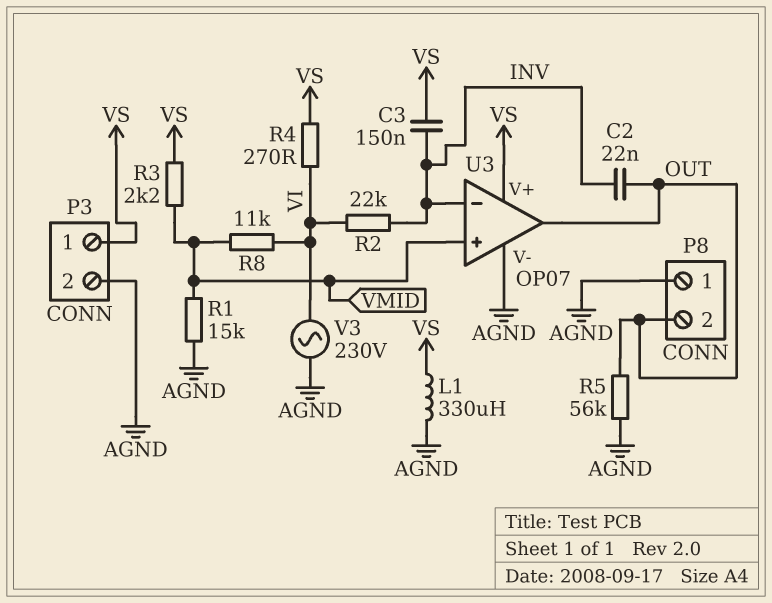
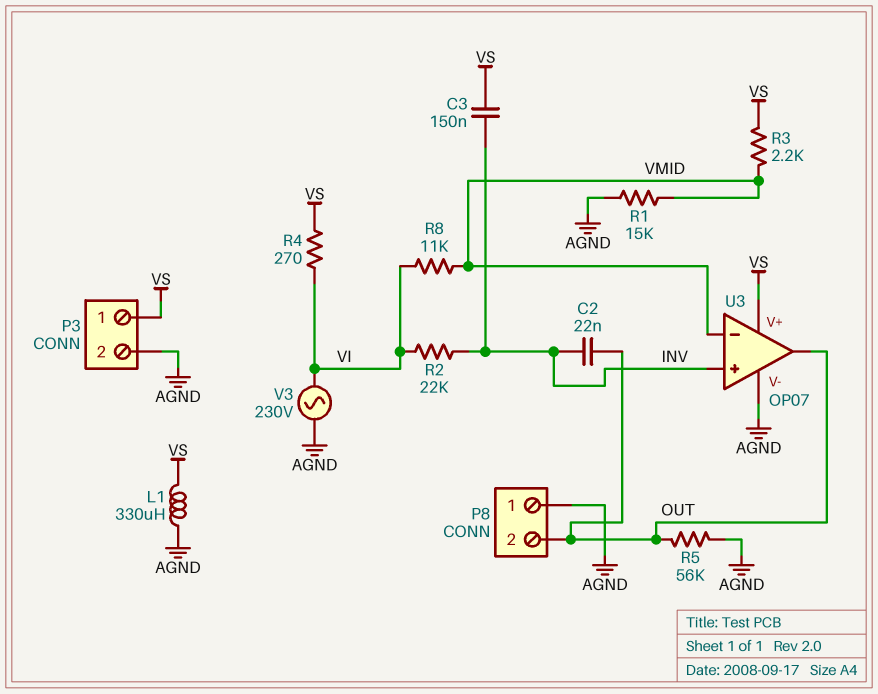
U3 pin in+: VMID -> INV
U3 pin in-: INV -> VMID

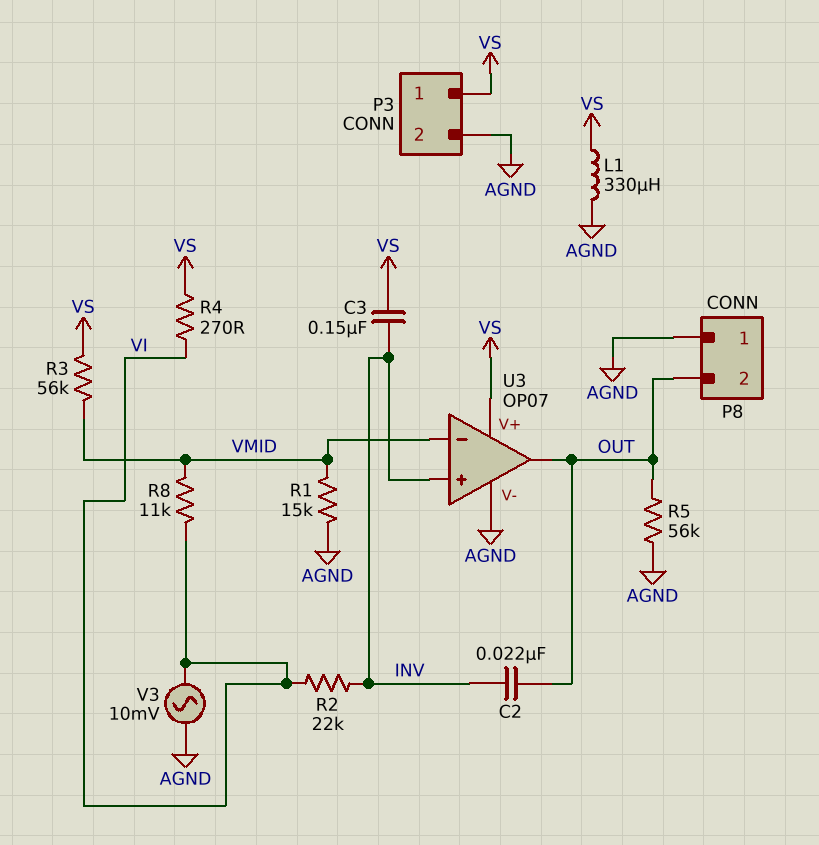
R3: 2.2k (VMID, VS) -> 56k (VMID, VS)
V3: AC 230V (AGND, VI) -> AC 10mV (AGND, VI)

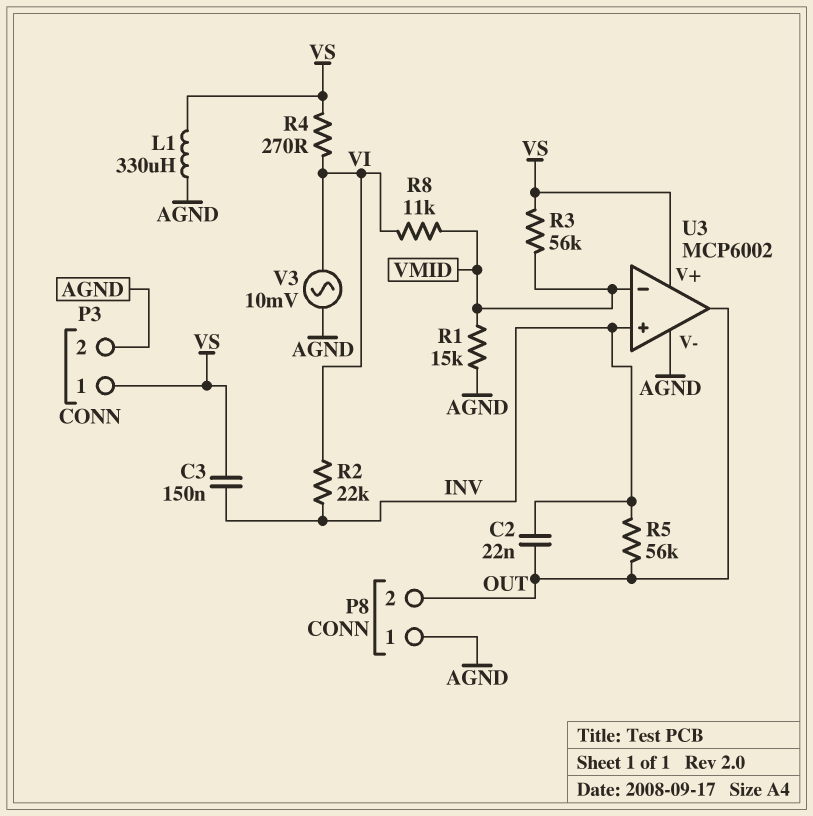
R5: 56k (AGND, OUT) -> 56k (INV, OUT)
U3: OP07 -> MCP6002

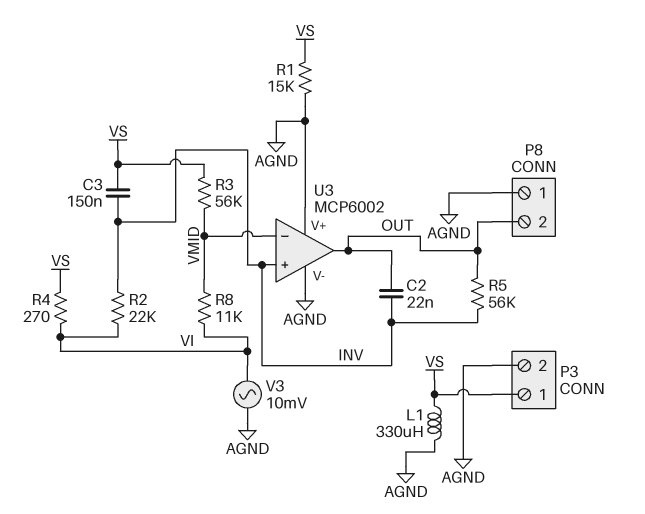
R1: 15k (AGND, VMID) -> 15k (AGND, VS)
U3 pin V+: VS -> AGND

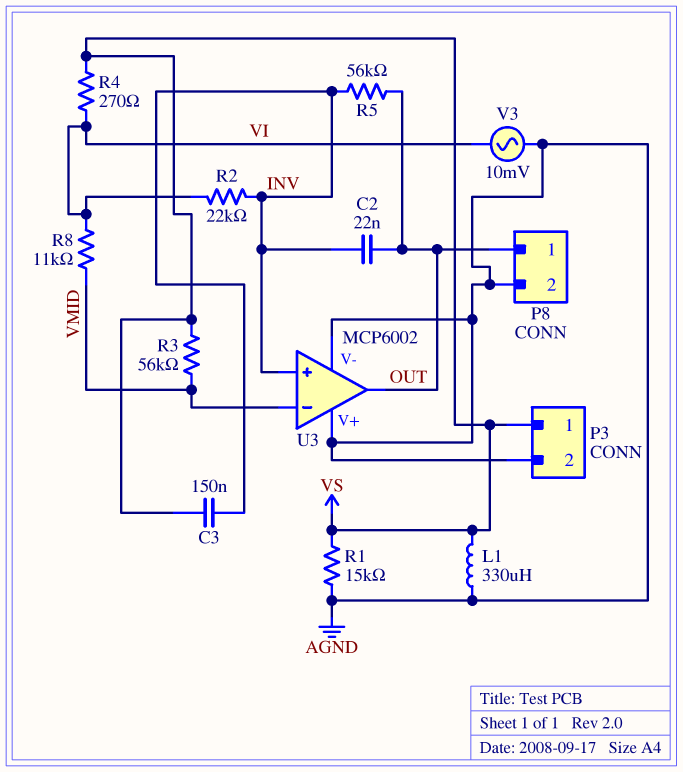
P8 pin 1: AGND -> OUT
P8 pin 2: OUT -> AGND

